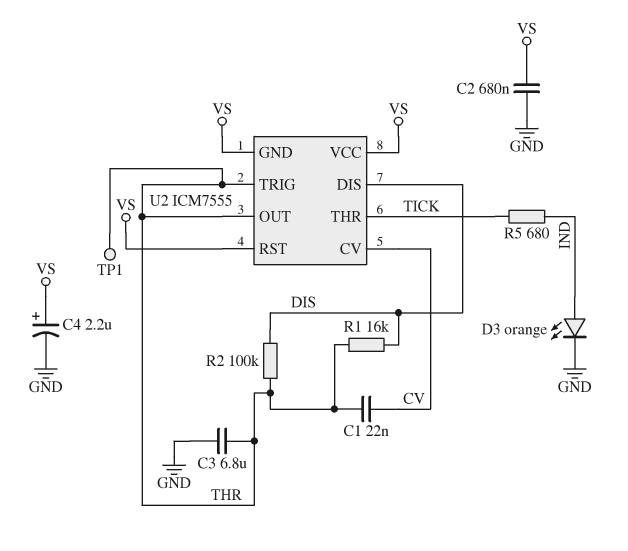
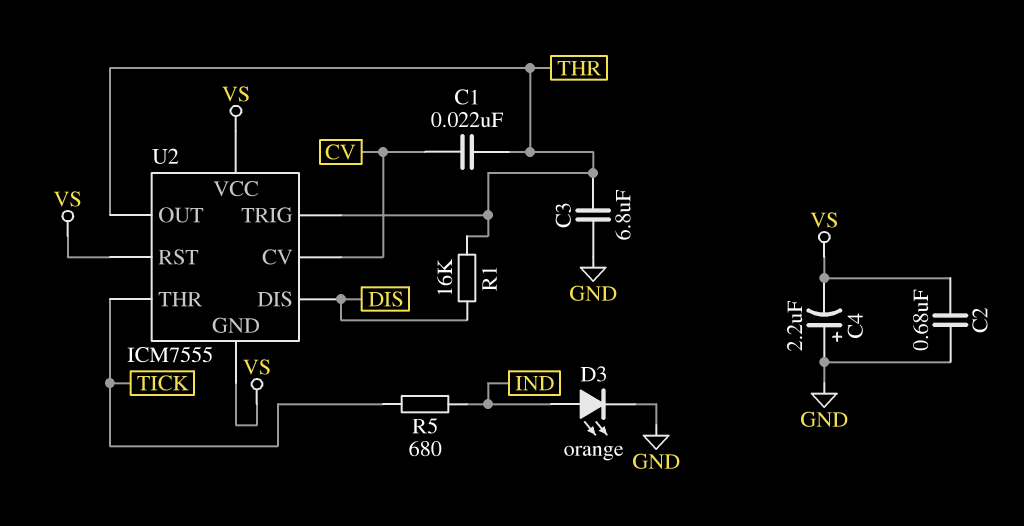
C4: 2.2uF (plus VS, minus GND) -> 2.2uF (plus GND, minus VS)
R2: 100k (DIS, THR) -> none
TP1: test point (THR) -> none

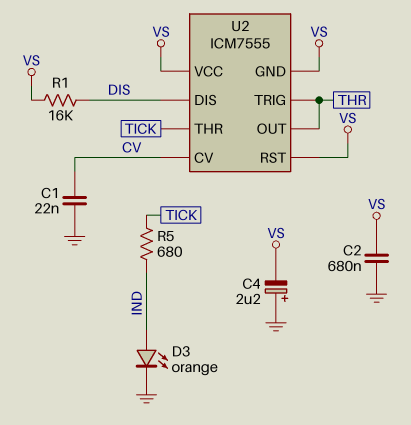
C1: 22nF (CV, THR) -> 22nF (CV, GND)
C3: 6.8uF (GND, THR) -> none
R1: 16k (DIS, THR) -> 16k (DIS, VS)

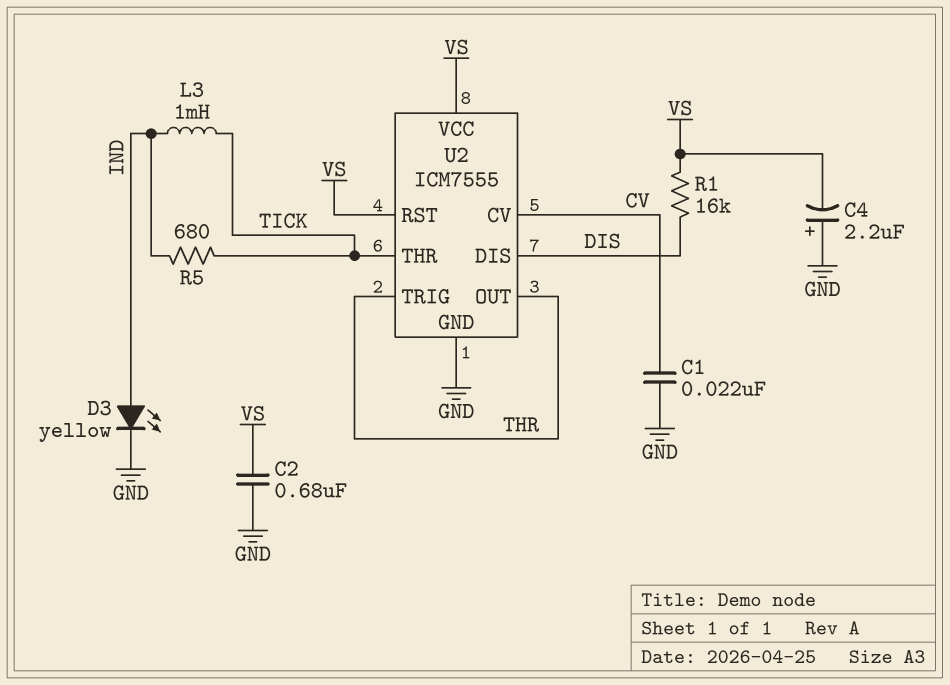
D3: LED orange (A IND, K GND) -> LED yellow (A IND, K GND)
L3: none -> 1mH (IND, TICK)
U2 pin GND: VS -> GND

